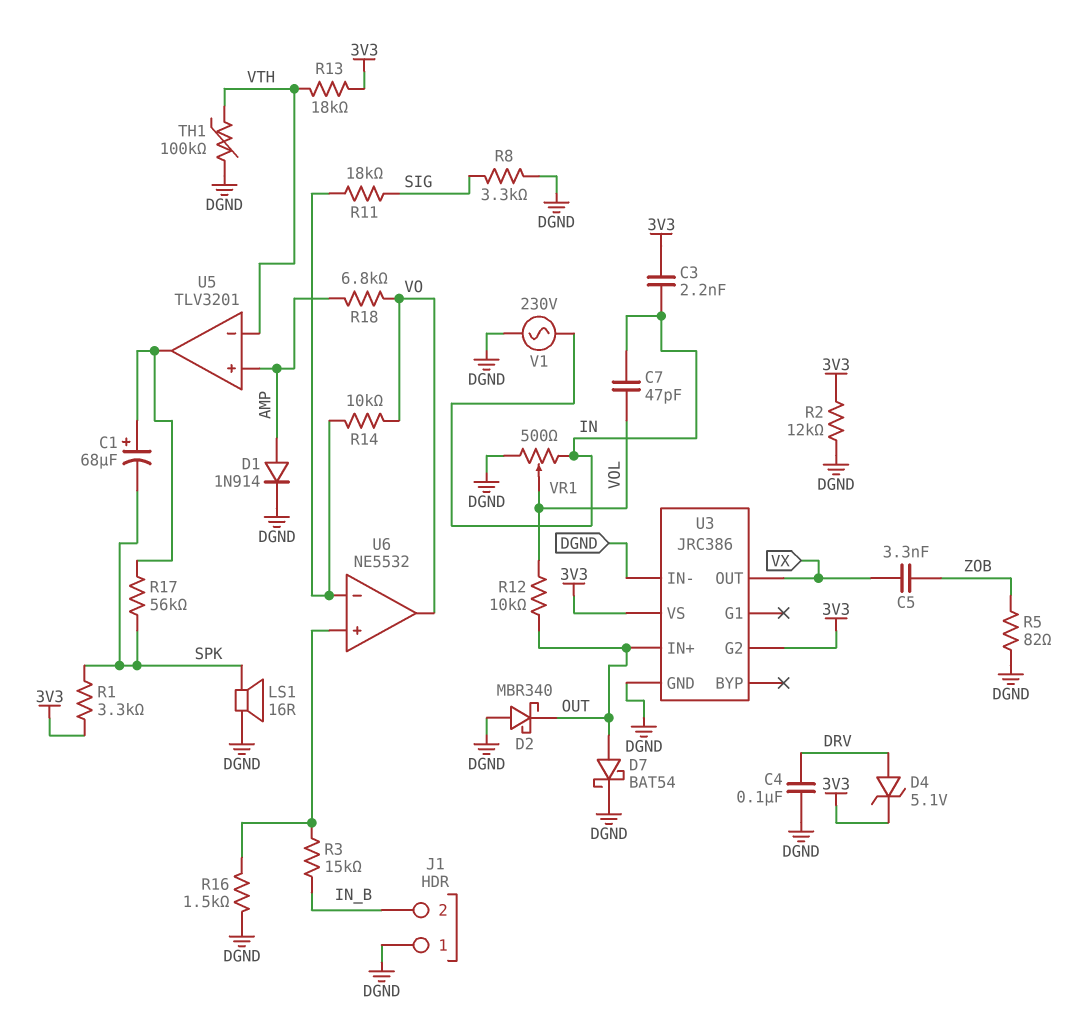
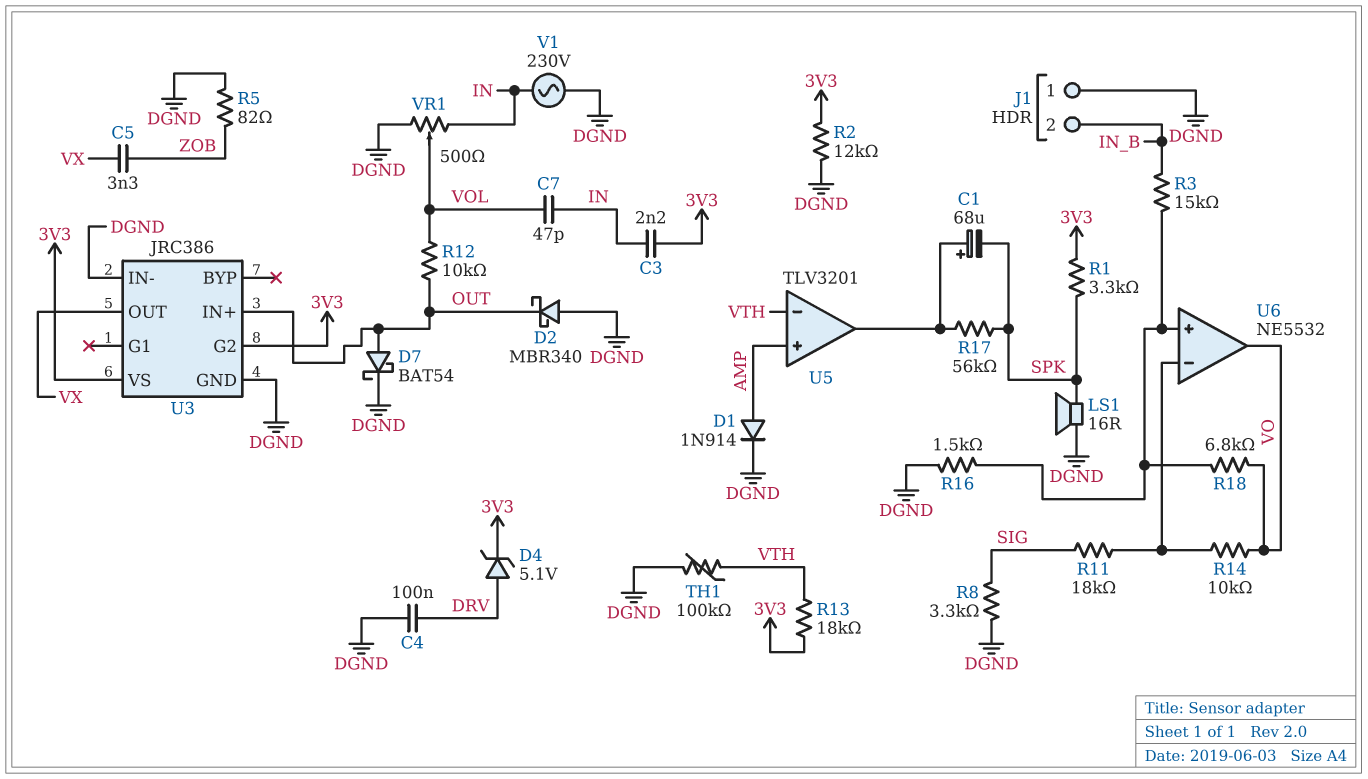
R18: 6.8k (AMP, VO) -> 6.8k (U6/in+, VO)

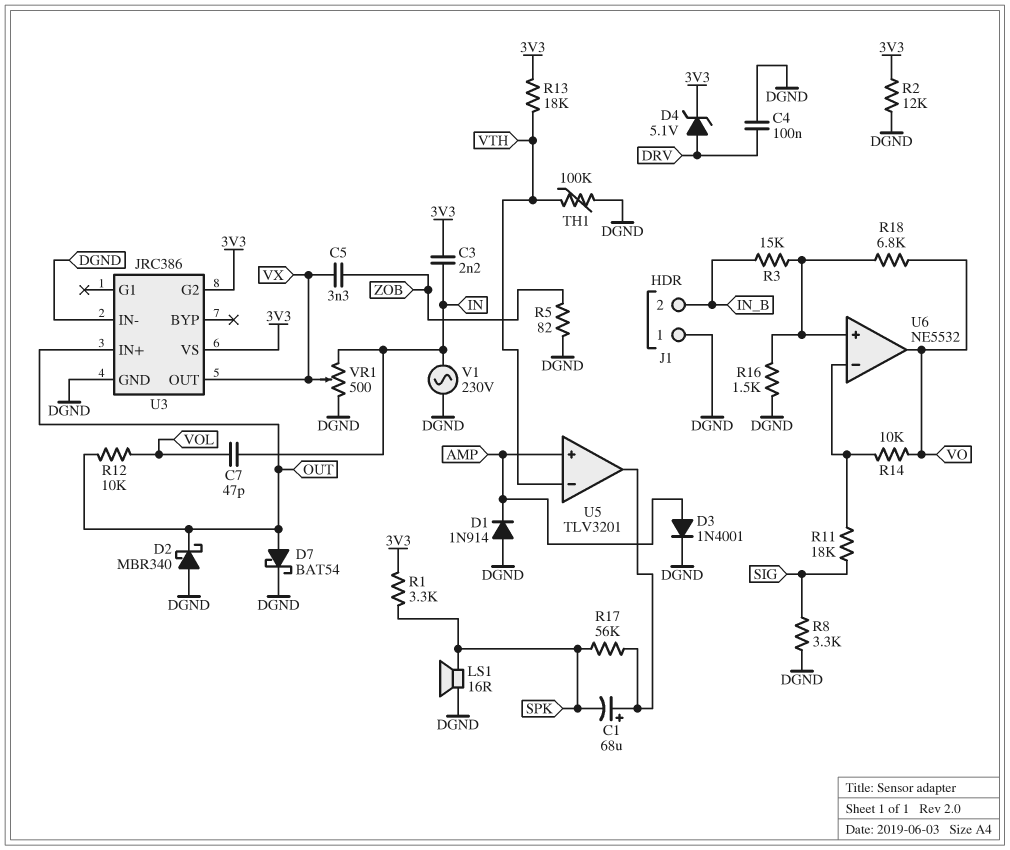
D1: diode 1N914 (A AMP, K DGND) -> diode 1N914 (A DGND, K AMP)
D3: none -> diode 1N4001 (A AMP, K DGND)
VR1: 500 (DGND, IN, wiper VOL) -> 500 (DGND, IN, wiper VX)

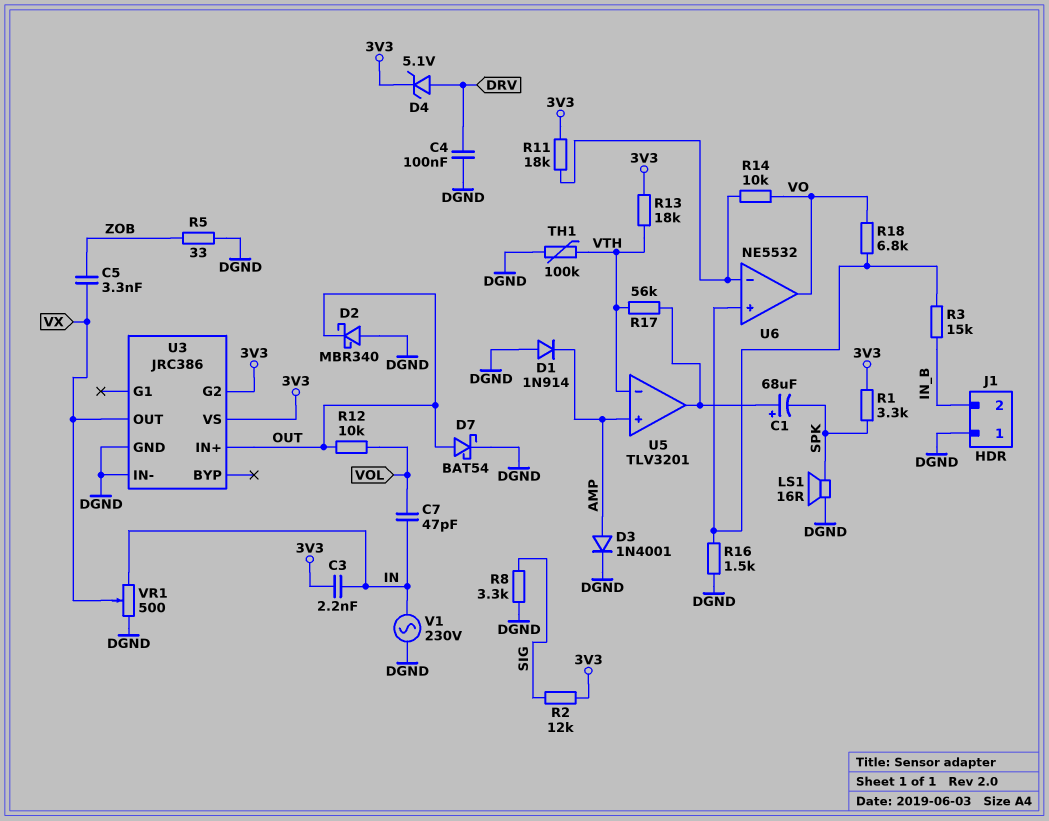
R2: 12k (3V3, DGND) -> 12k (3V3, SIG)
R5: 82 (DGND, ZOB) -> 33 (DGND, ZOB)
R11: 18k (SIG, U6/in-) -> 18k (3V3, U6/in-)
R17: 56k (SPK, U5/out) -> 56k (U5/out, VTH)

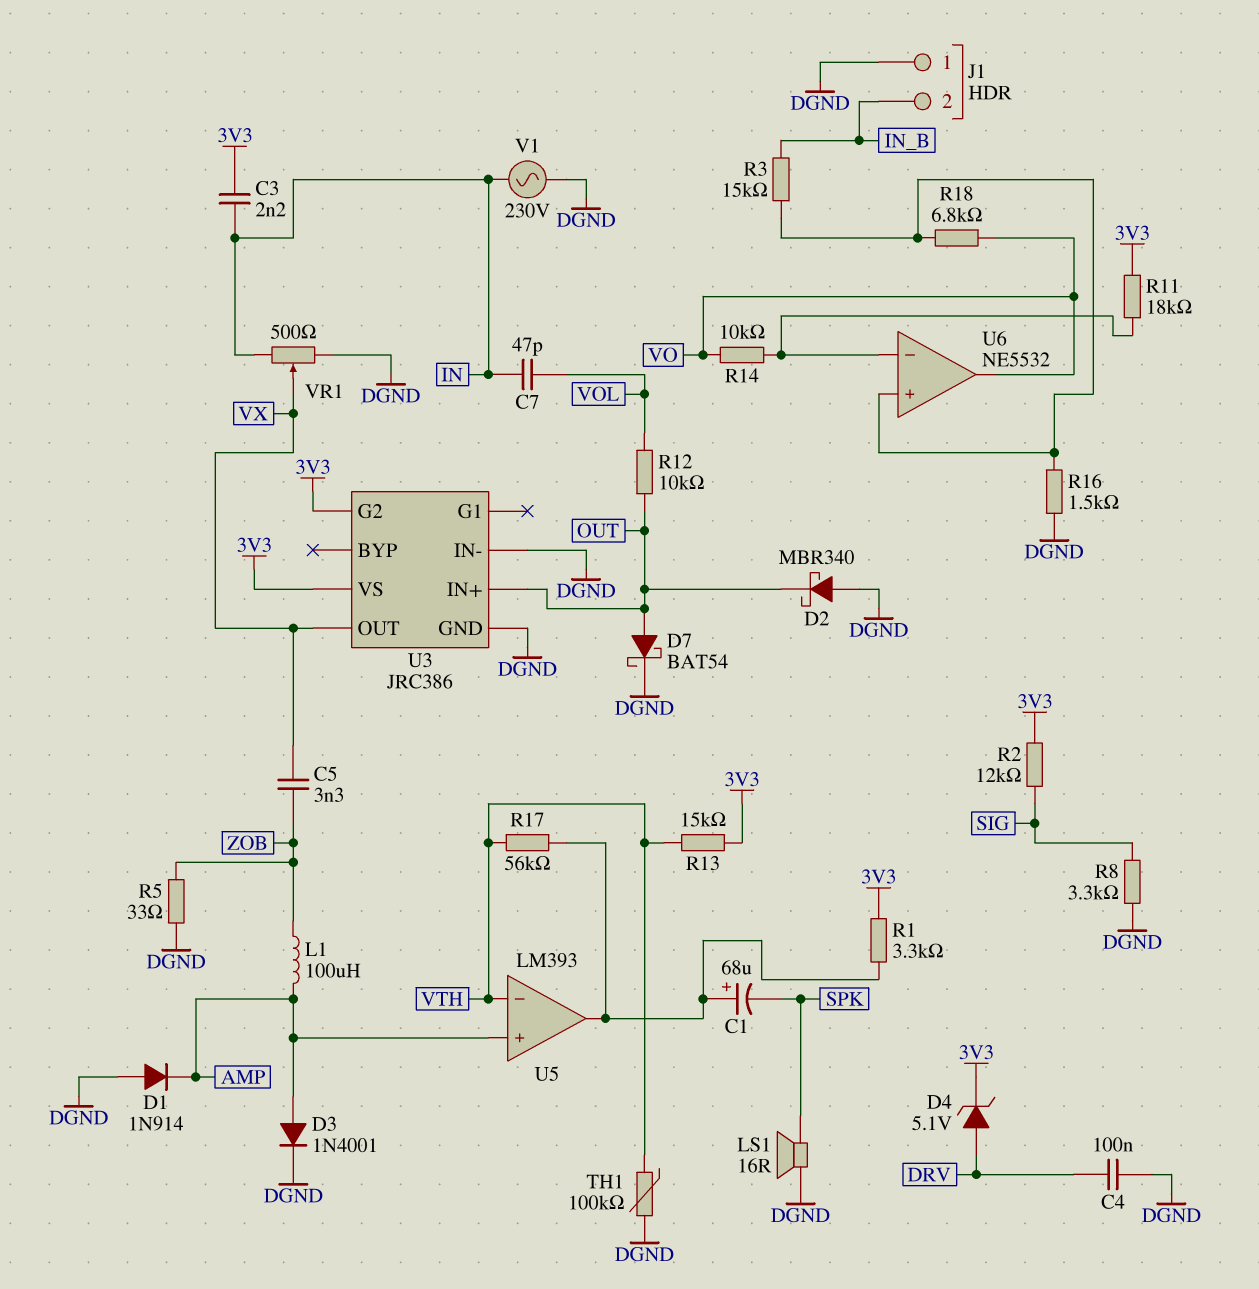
L1: none -> 100uH (AMP, ZOB)
R1: 3.3k (3V3, SPK) -> 3.3k (3V3, U5/out)
R13: 18k (3V3, VTH) -> 15k (3V3, VTH)
U5: TLV3201 -> LM393

